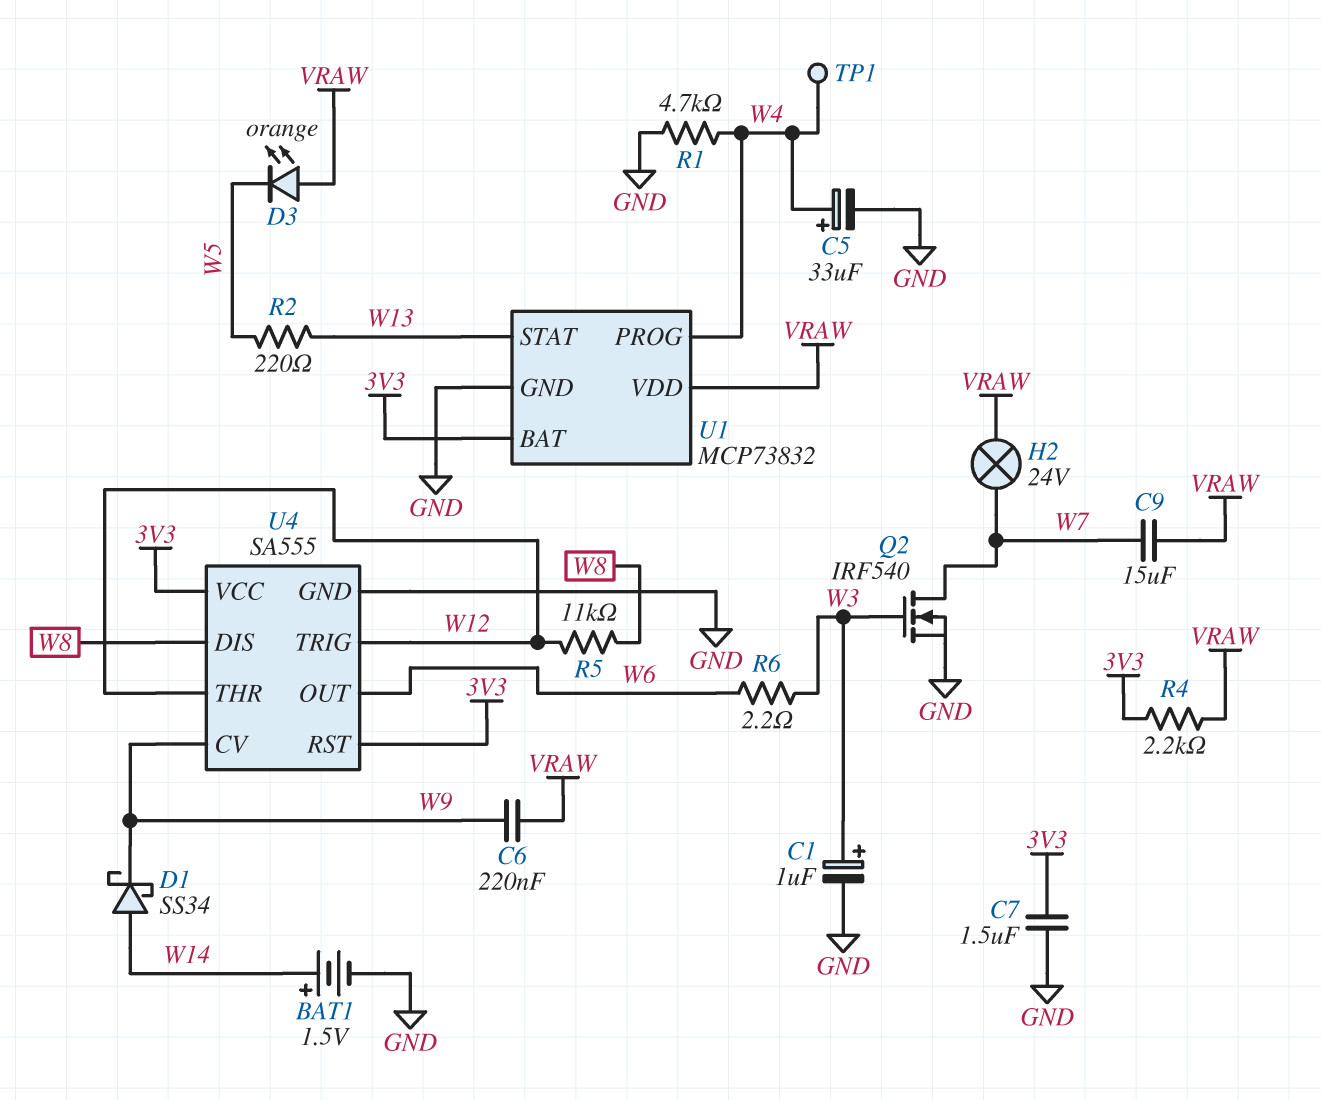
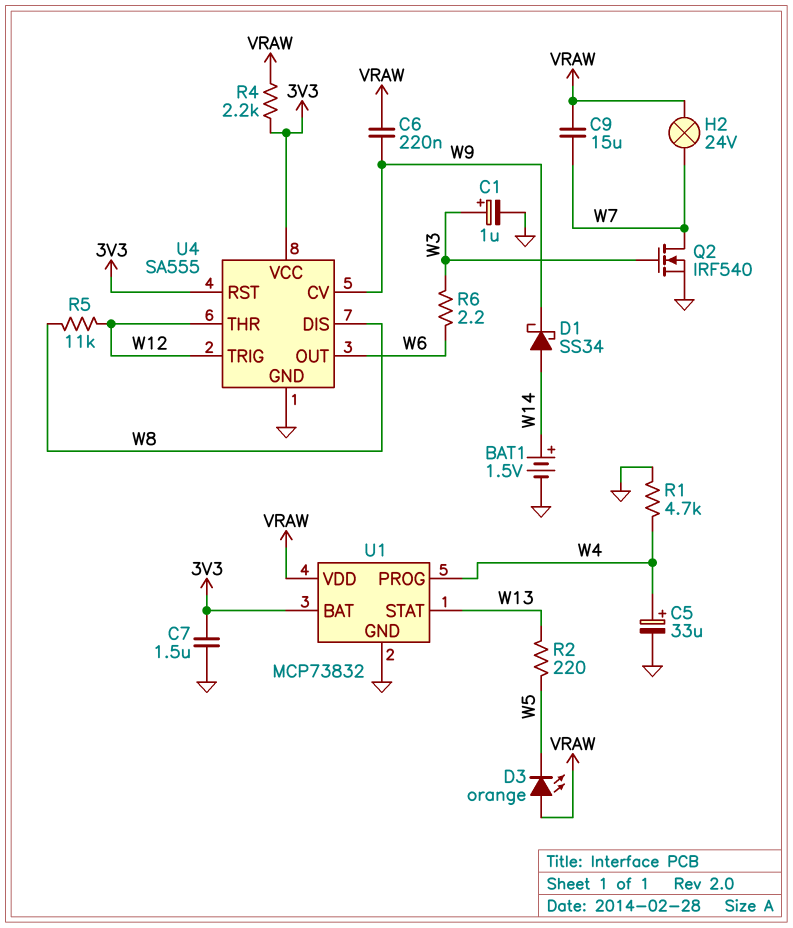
TP1: test point (W4) -> none

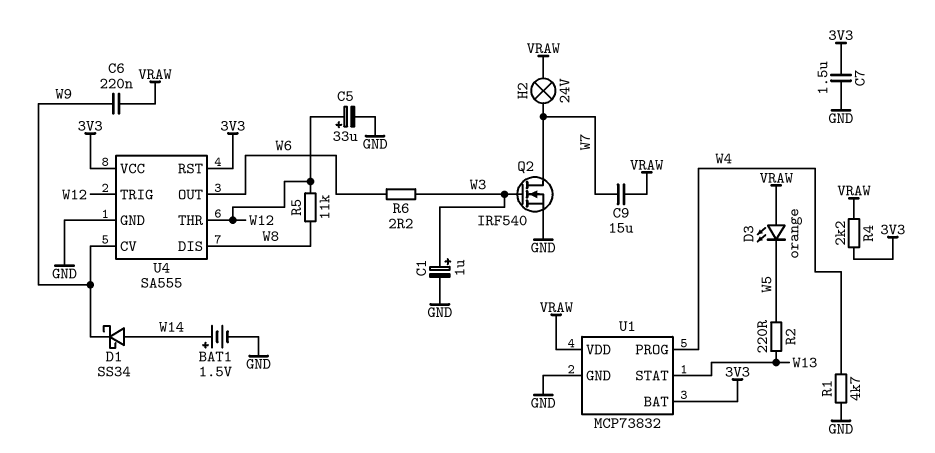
C5: 33uF (plus W4, minus GND) -> 33uF (plus W12, minus GND)

